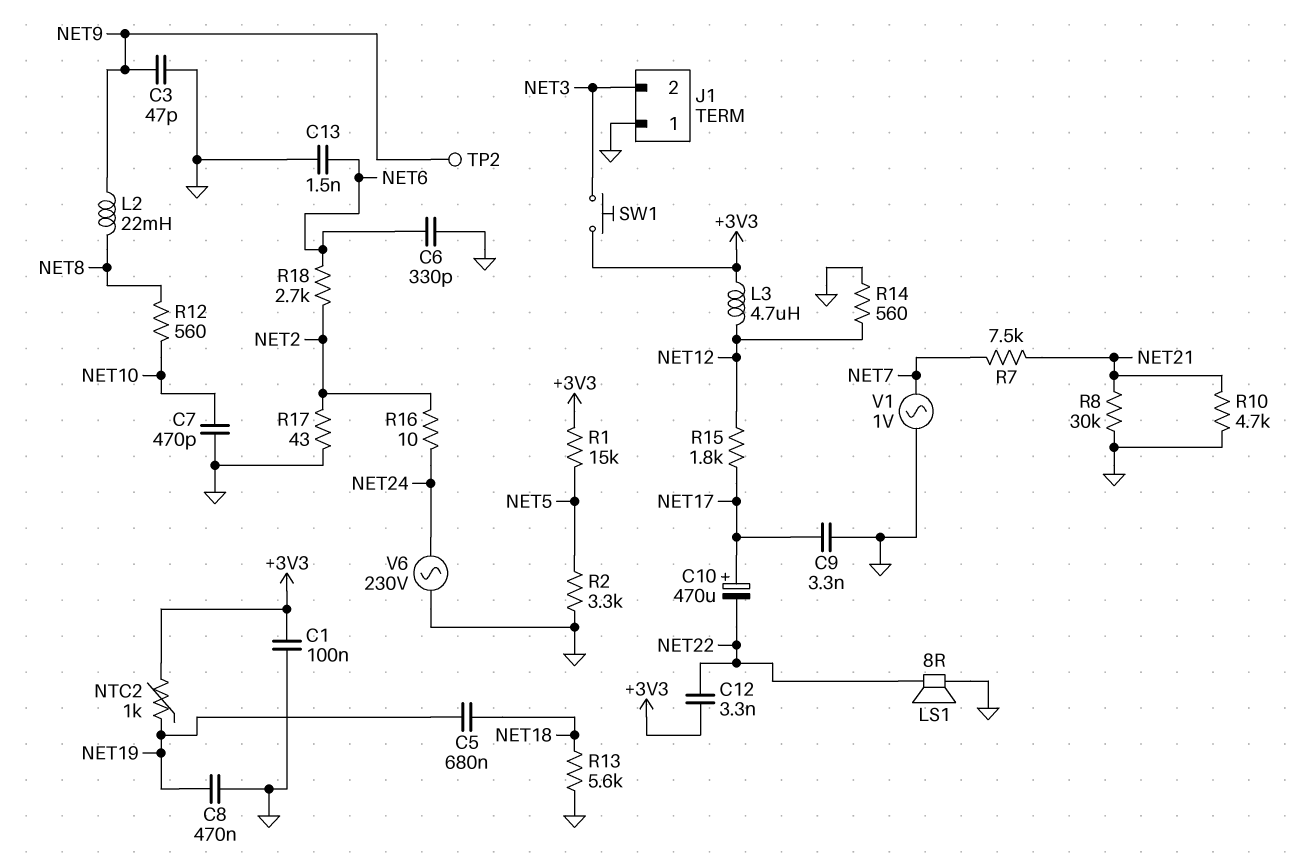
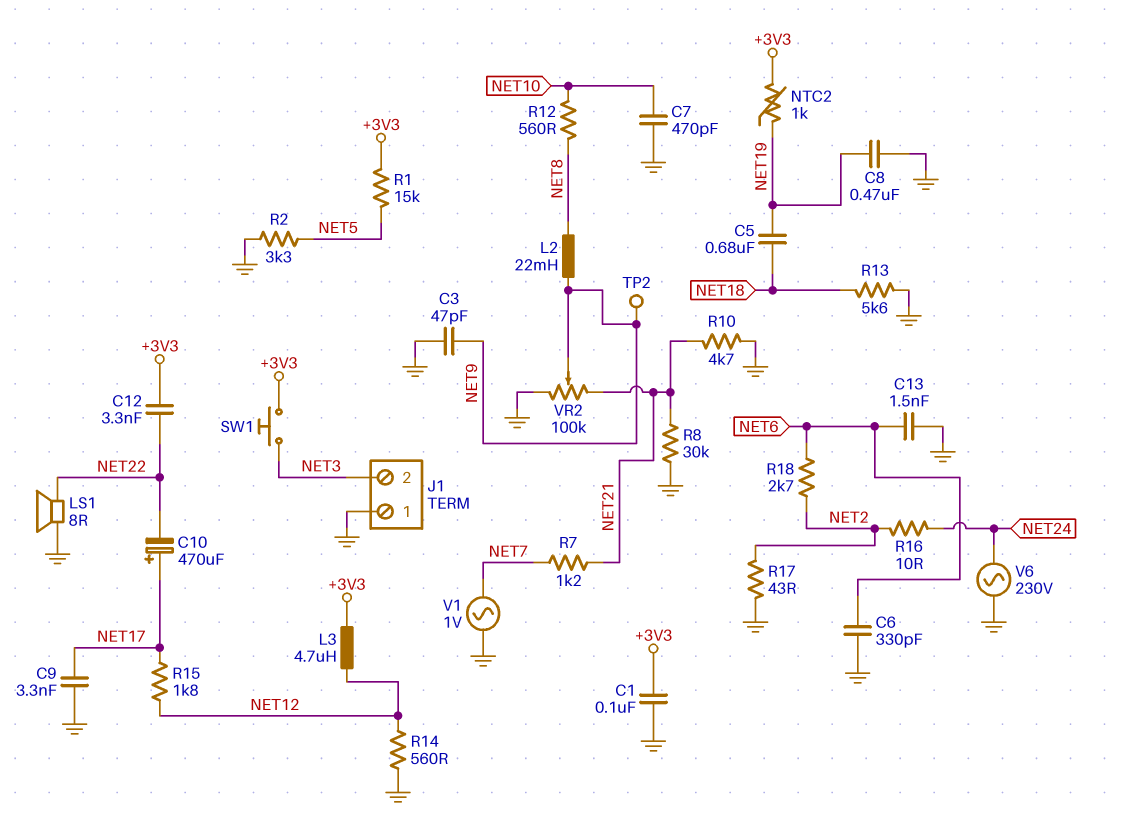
R7: 7.5k (NET7, NET21) -> 1.2k (NET7, NET21)
VR2: none -> 100k (GND, NET21, wiper NET9)

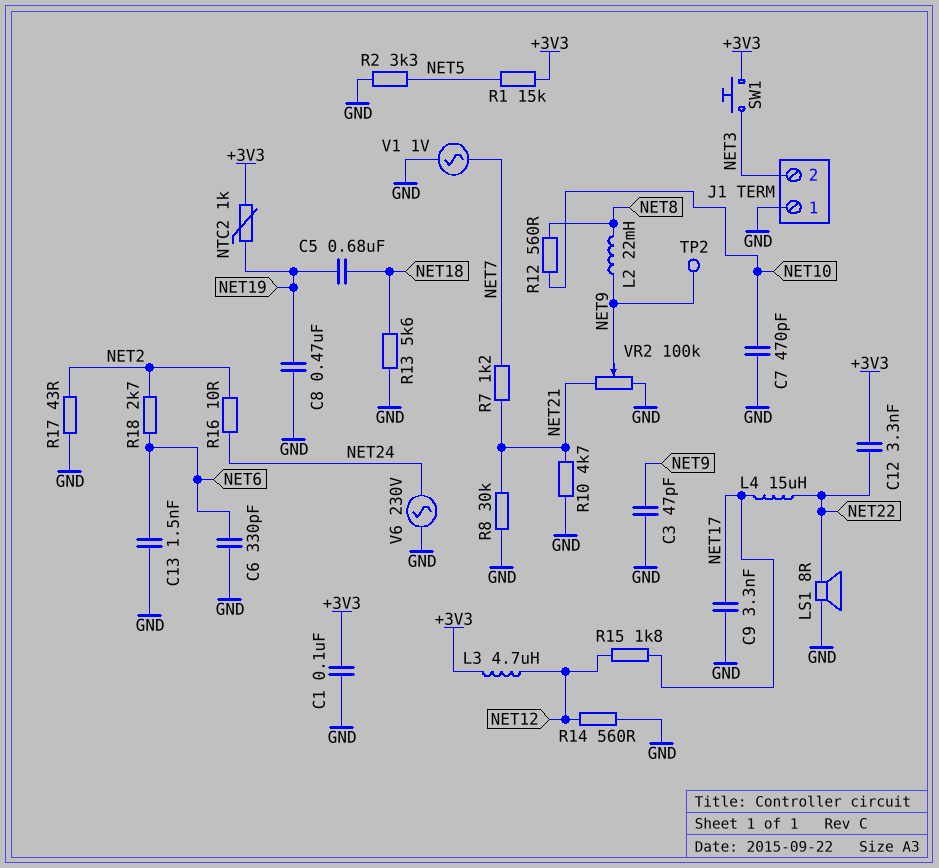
C10: 470uF (plus NET17, minus NET22) -> none
L4: none -> 15uH (NET17, NET22)

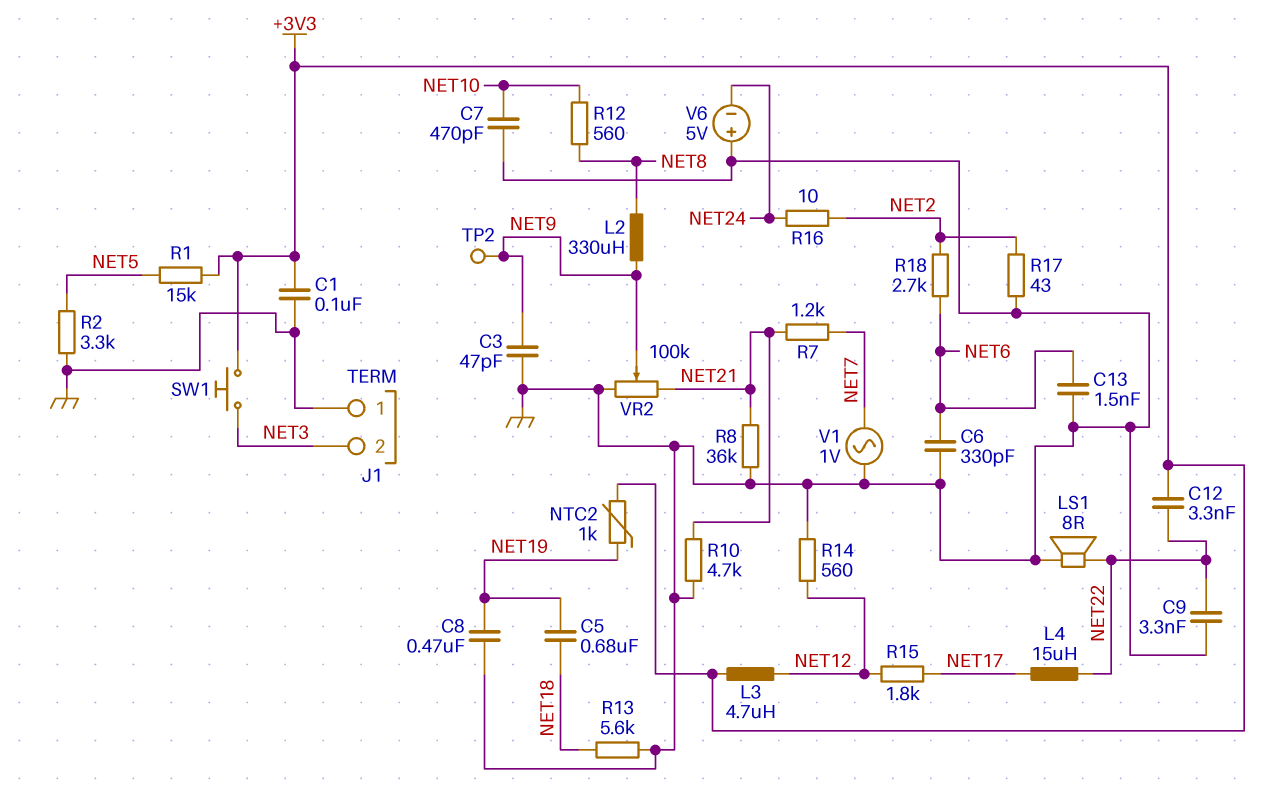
C9: 3.3nF (GND, NET17) -> 3.3nF (GND, NET22)
L2: 22mH (NET8, NET9) -> 330uH (NET8, NET9)
R8: 30k (GND, NET21) -> 36k (GND, NET21)
V6: AC 230V (GND, NET24) -> 5V (plus GND, minus NET24)

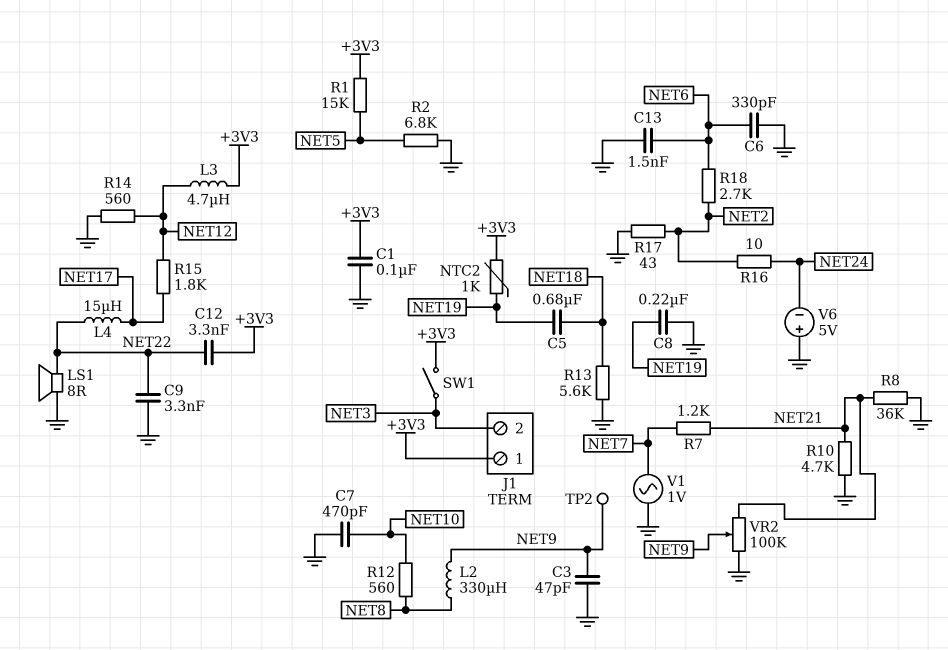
C8: 470nF (GND, NET19) -> 220nF (GND, NET19)
J1 pin 1: GND -> +3V3
R2: 3.3k (GND, NET5) -> 6.8k (GND, NET5)
SW1: button (+3V3, NET3) -> switch (+3V3, NET3)

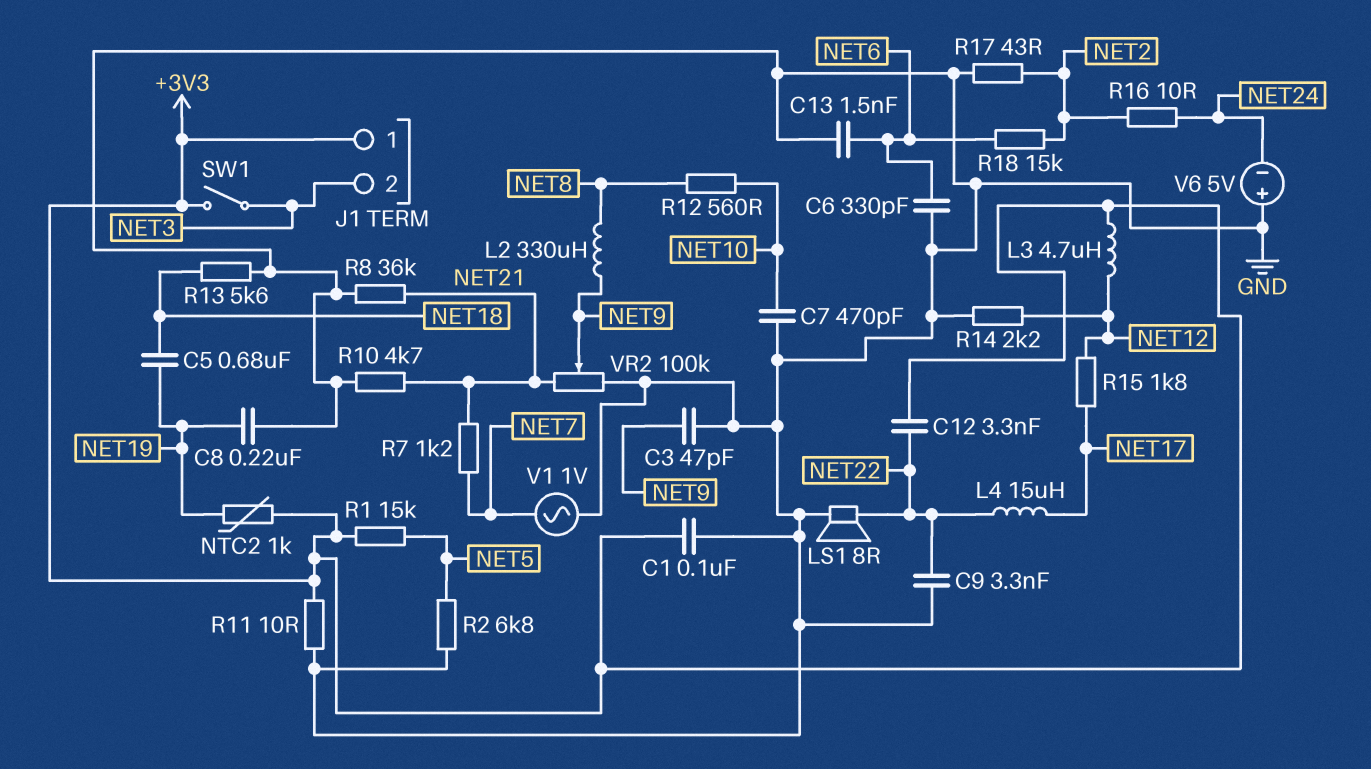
R11: none -> 10 (+3V3, GND)
R14: 560 (GND, NET12) -> 2.2k (GND, NET12)
R18: 2.7k (NET2, NET6) -> 15k (NET2, NET6)
TP2: test point (NET9) -> none

